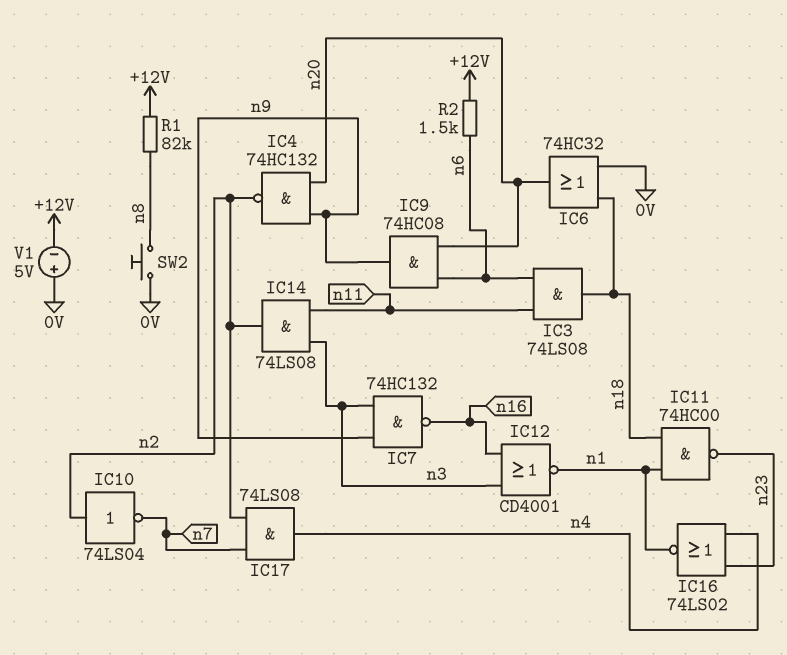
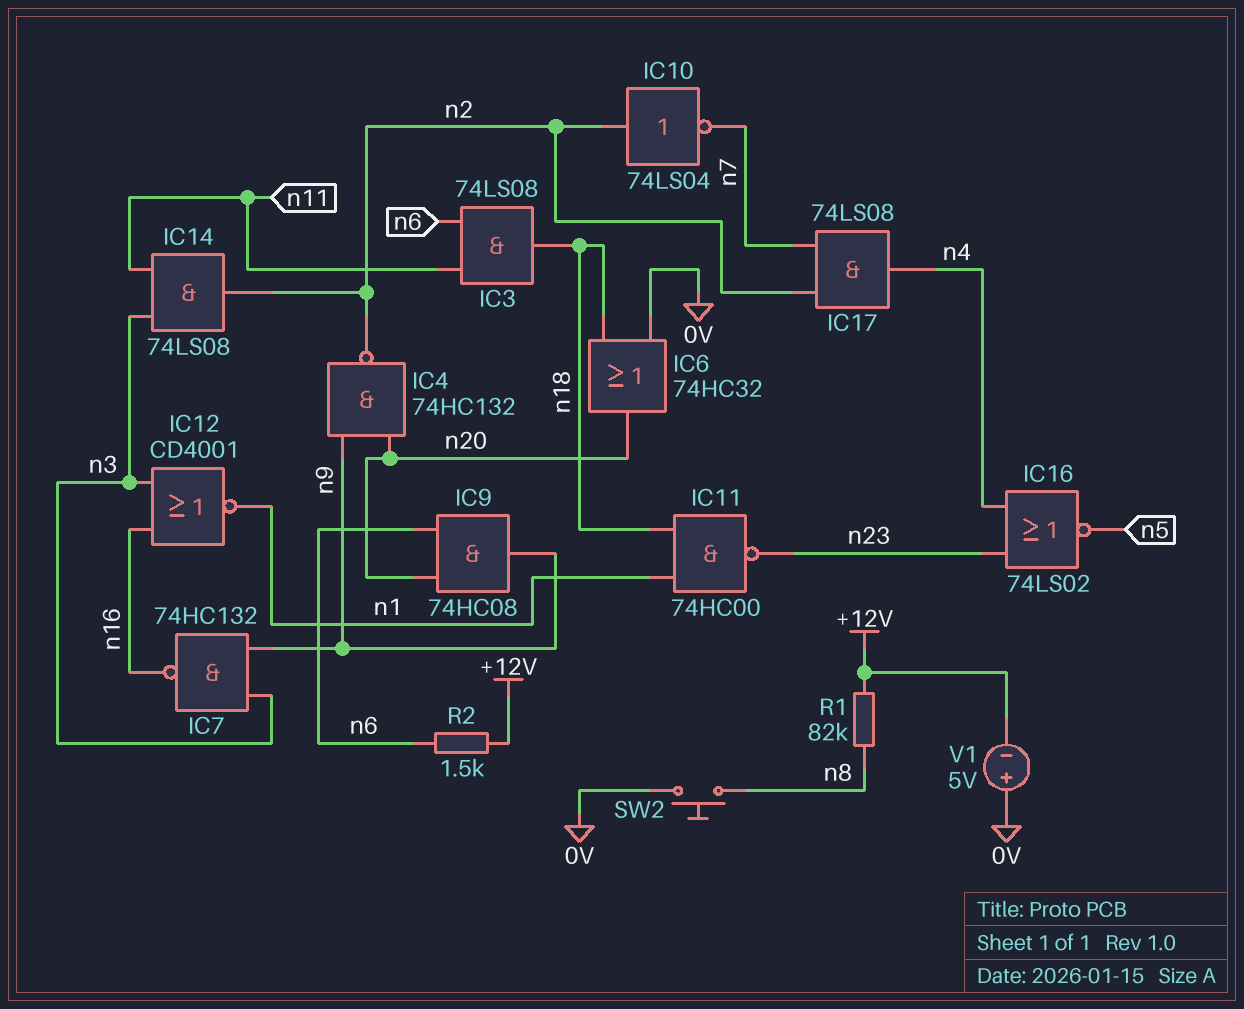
IC16: NOR 74LS02 (in n4, in n23, out n1) -> NOR 74LS02 (in n4, in n23, out n5)

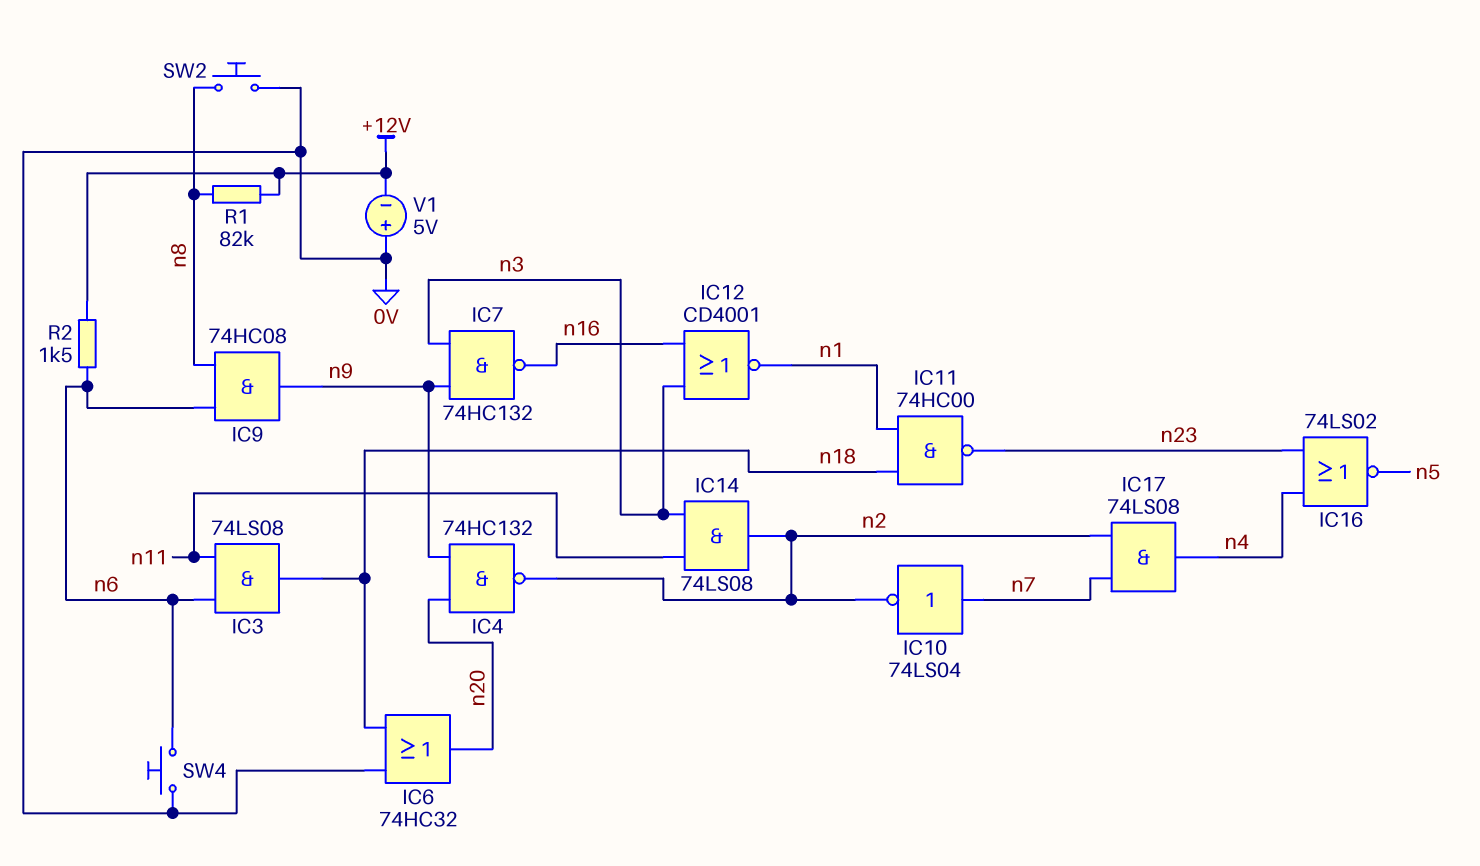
IC9: AND 74HC08 (in n6, in n20, out n9) -> AND 74HC08 (in n6, in n8, out n9)
IC10: NOT 74LS04 (in n2, out n7) -> NOT 74LS04 (in n7, out n2)
SW4: none -> button (0V, n6)

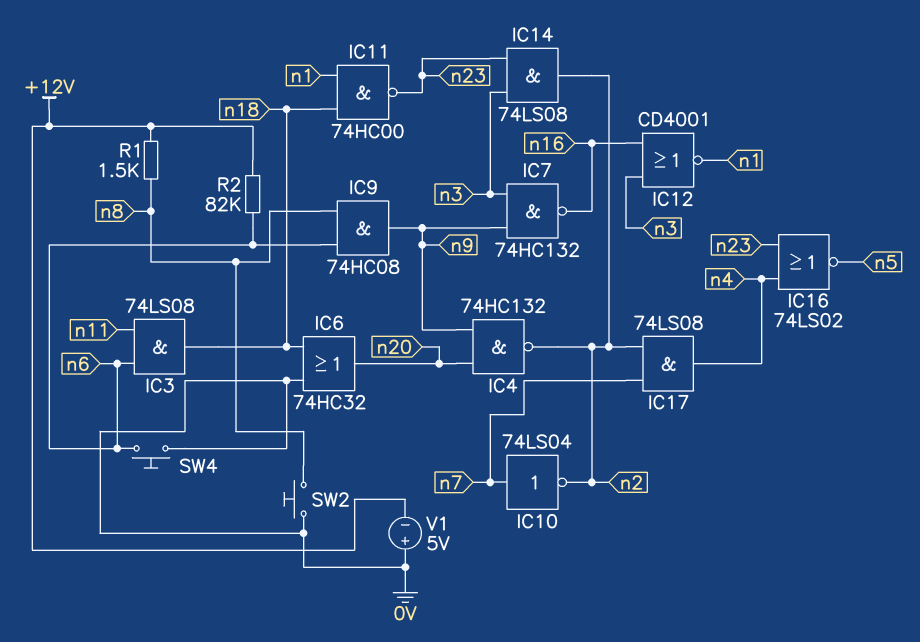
IC14: AND 74LS08 (in n3, in n11, out n2) -> AND 74LS08 (in n3, in n23, out n2)
R1: 82k (+12V, n8) -> 1.5k (+12V, n8)
R2: 1.5k (+12V, n6) -> 82k (+12V, n6)

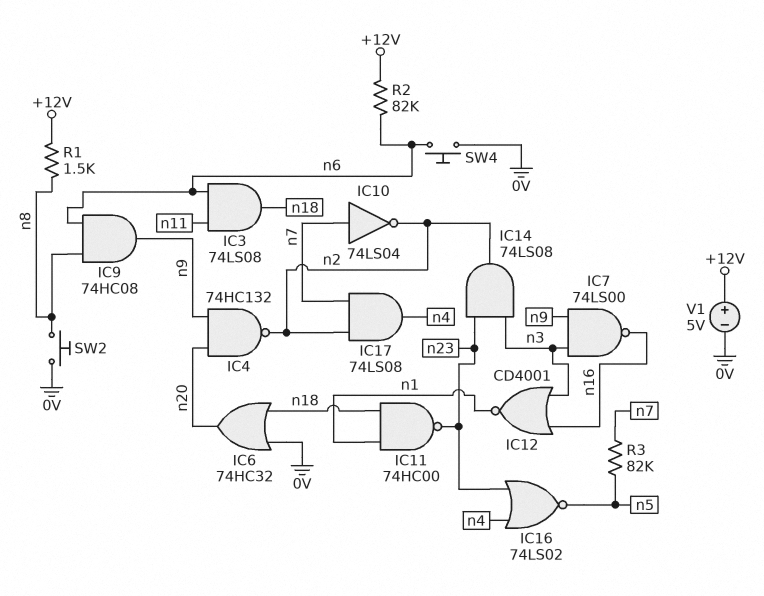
IC7: NAND 74HC132 (in n3, in n9, out n16) -> NAND 74LS00 (in n3, in n9, out n16)
R3: none -> 82k (n5, n7)
V1: 5V (plus 0V, minus +12V) -> 5V (plus +12V, minus 0V)

